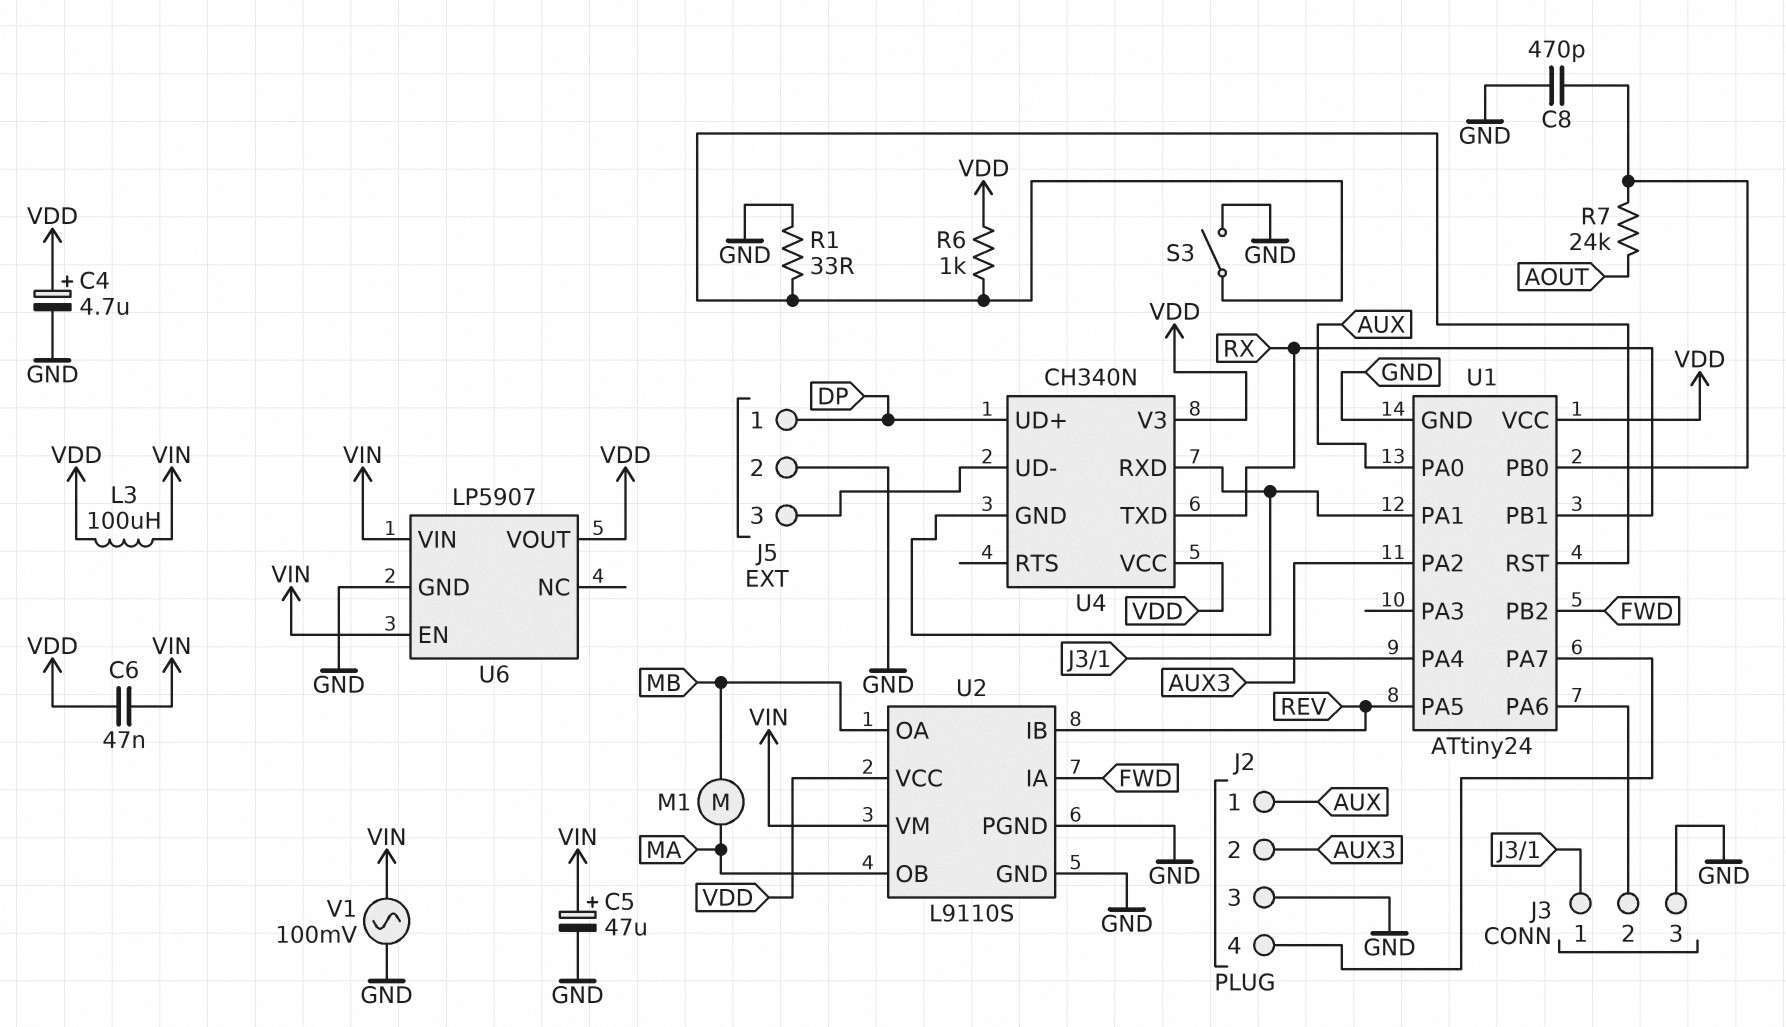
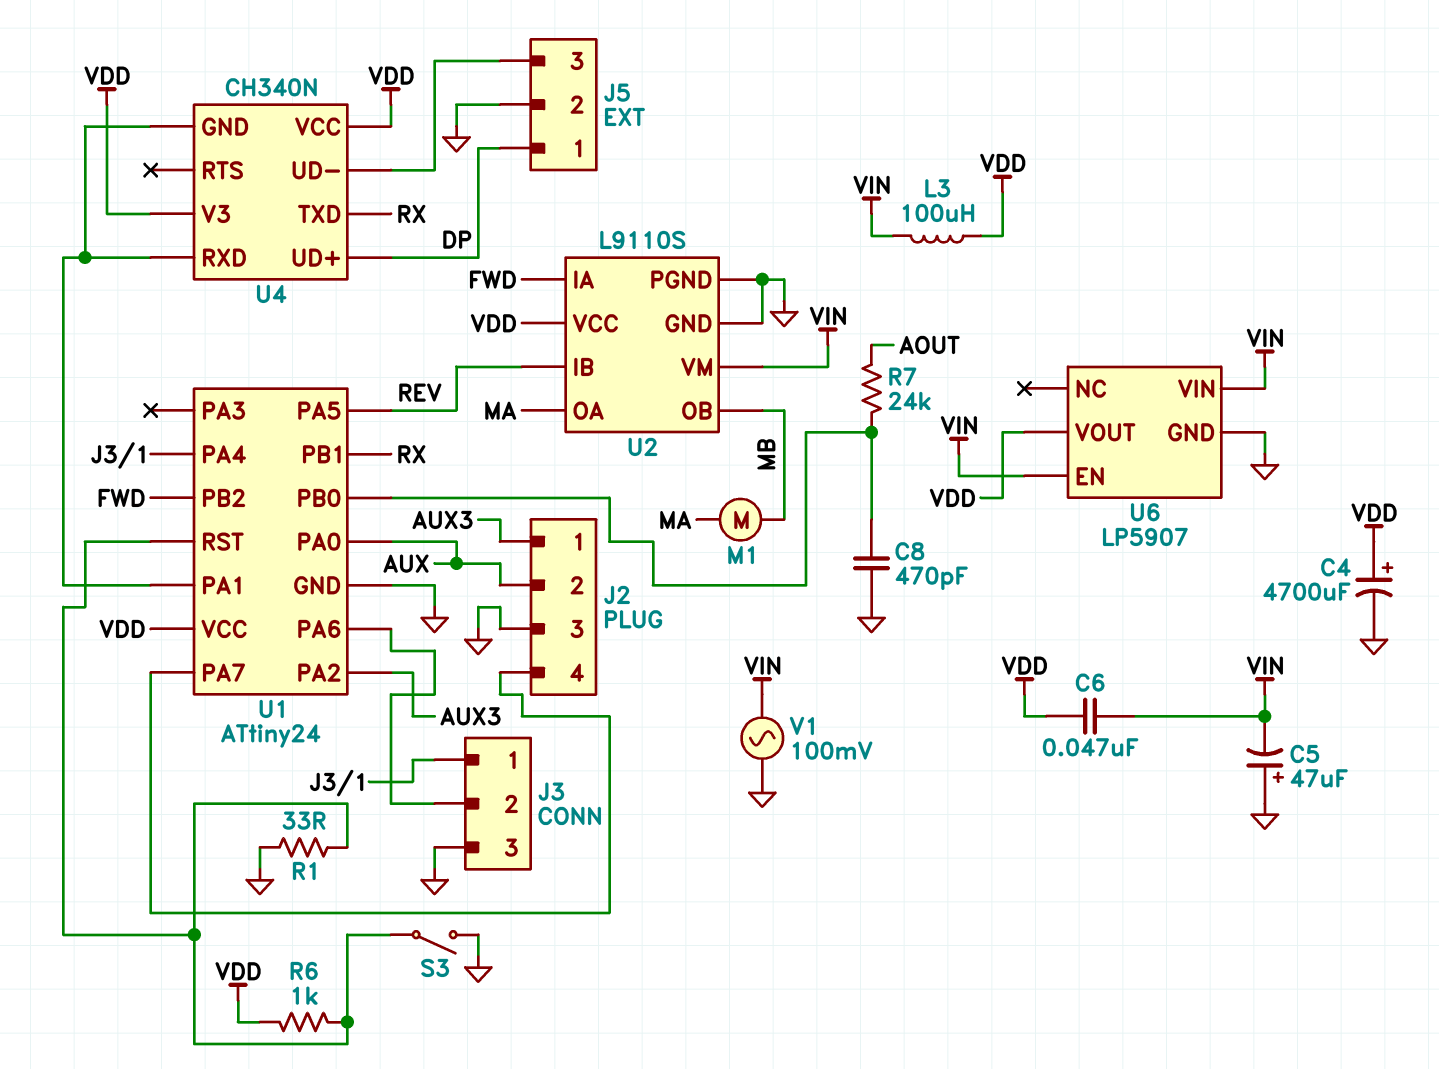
C4: 4.7uF (plus VDD, minus GND) -> 4700uF (plus VDD, minus GND)
C5: 47uF (plus VIN, minus GND) -> 47uF (plus GND, minus VIN)
J2 pin 1: AUX -> AUX3
J2 pin 2: AUX3 -> AUX
U2 pin OA: MB -> MA
U2 pin OB: MA -> MB

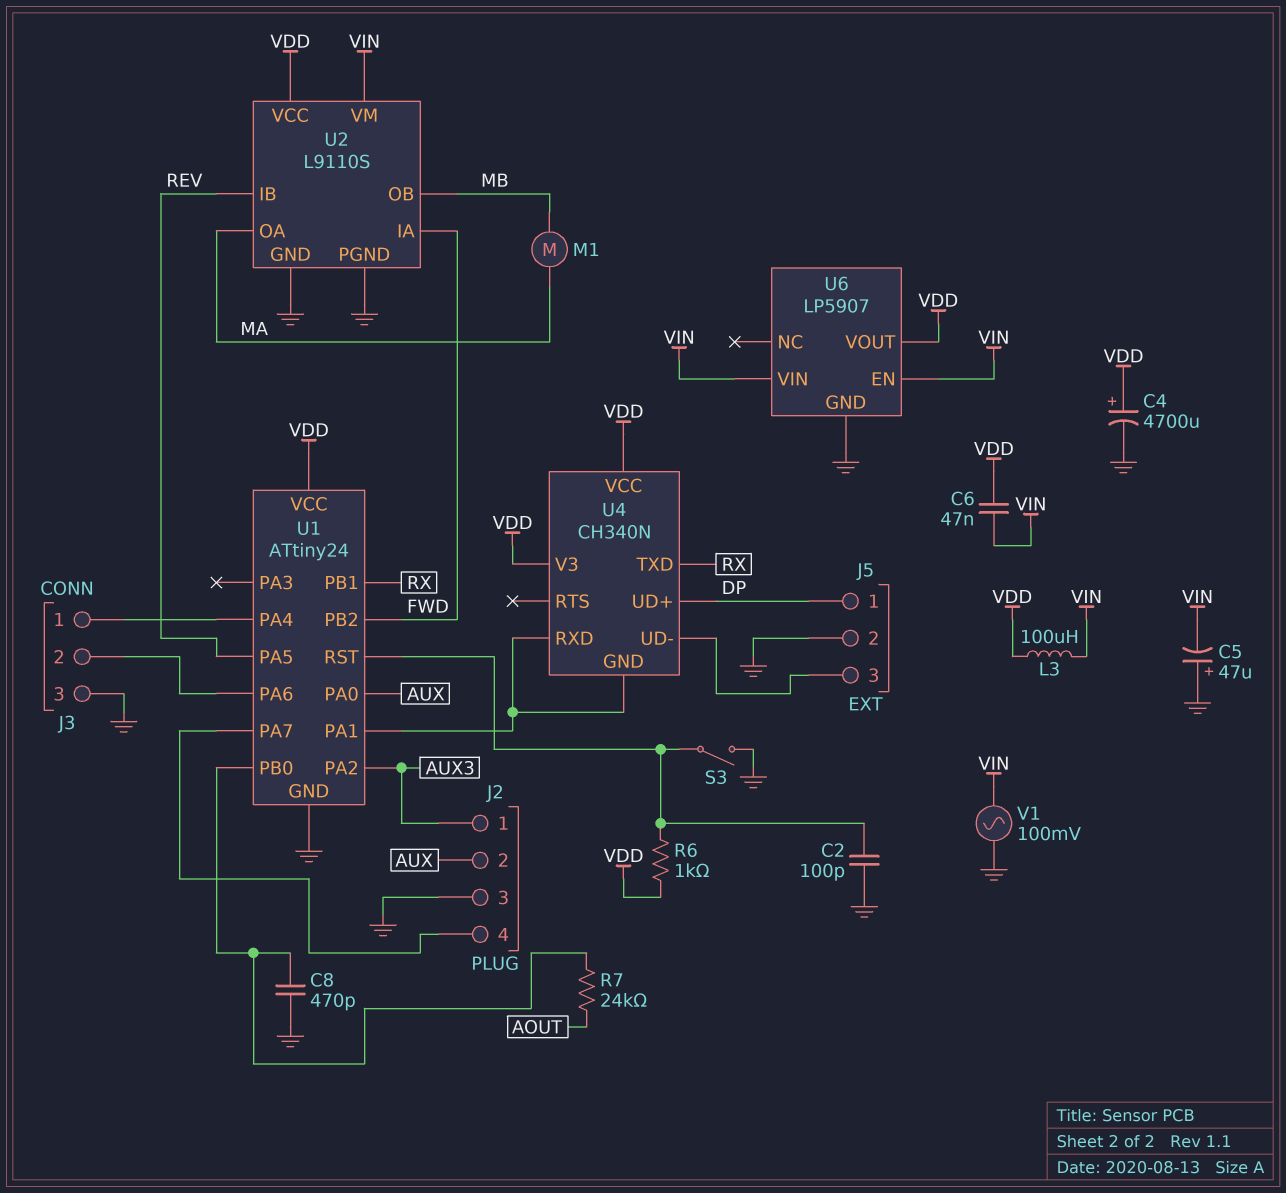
C2: none -> 100pF (GND, U1/RST)
R1: 33 (GND, U1/RST) -> none

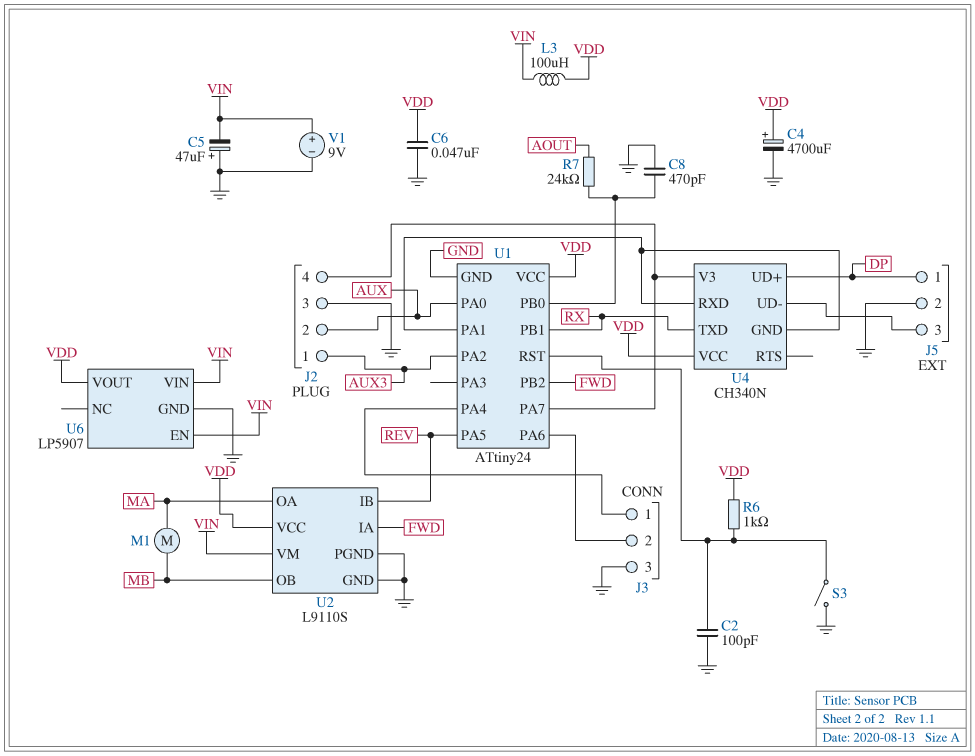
C6: 47nF (VDD, VIN) -> 47nF (GND, VDD)
U4 pin V3: VDD -> J2/4
V1: AC 100mV (GND, VIN) -> 9V (plus VIN, minus GND)

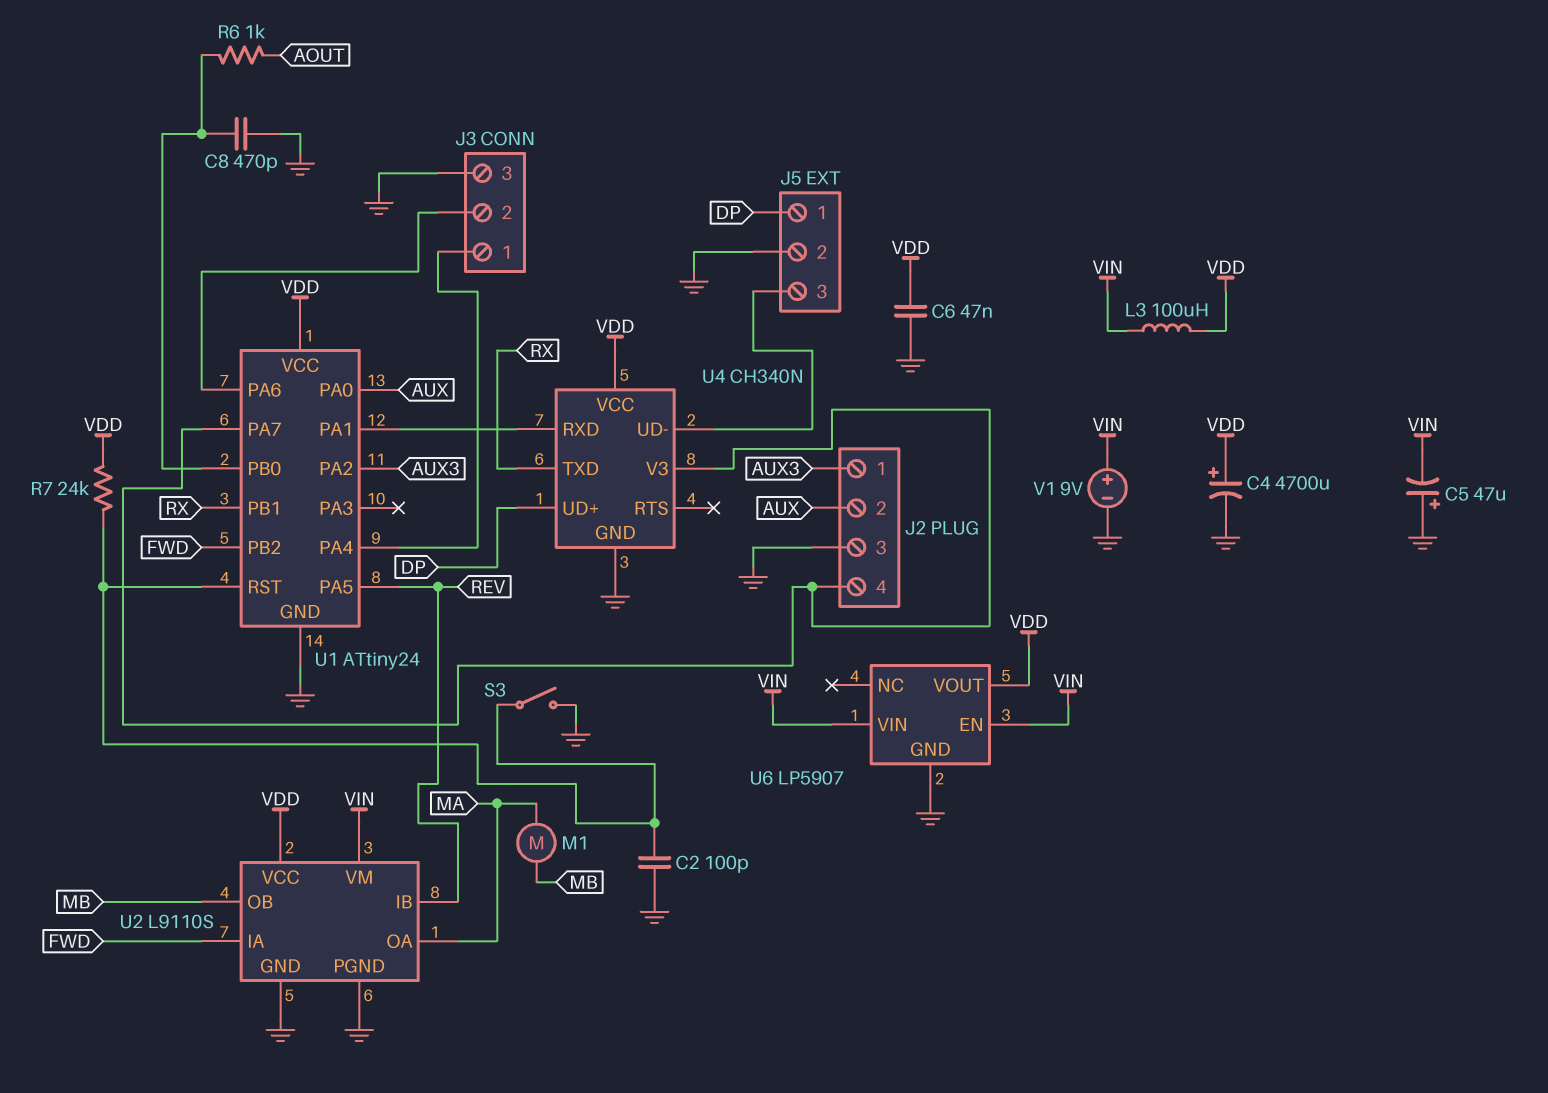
R6: 1k (U1/RST, VDD) -> 1k (AOUT, U1/PB0)
R7: 24k (AOUT, U1/PB0) -> 24k (U1/RST, VDD)
U4 pin GND: U1/PA1 -> GND

